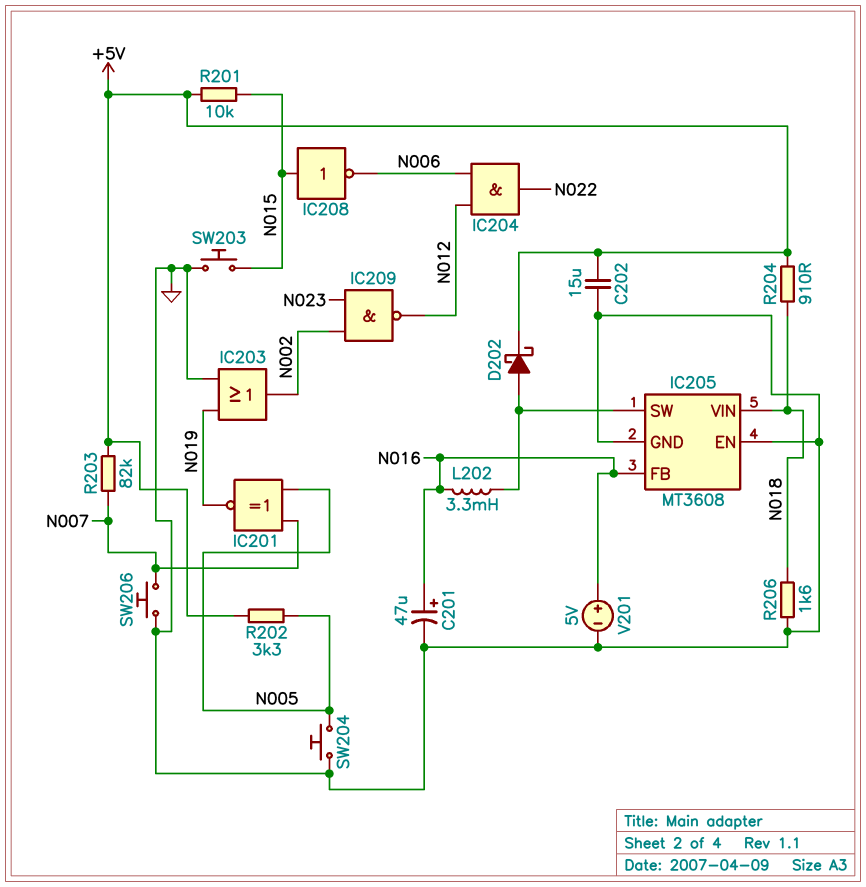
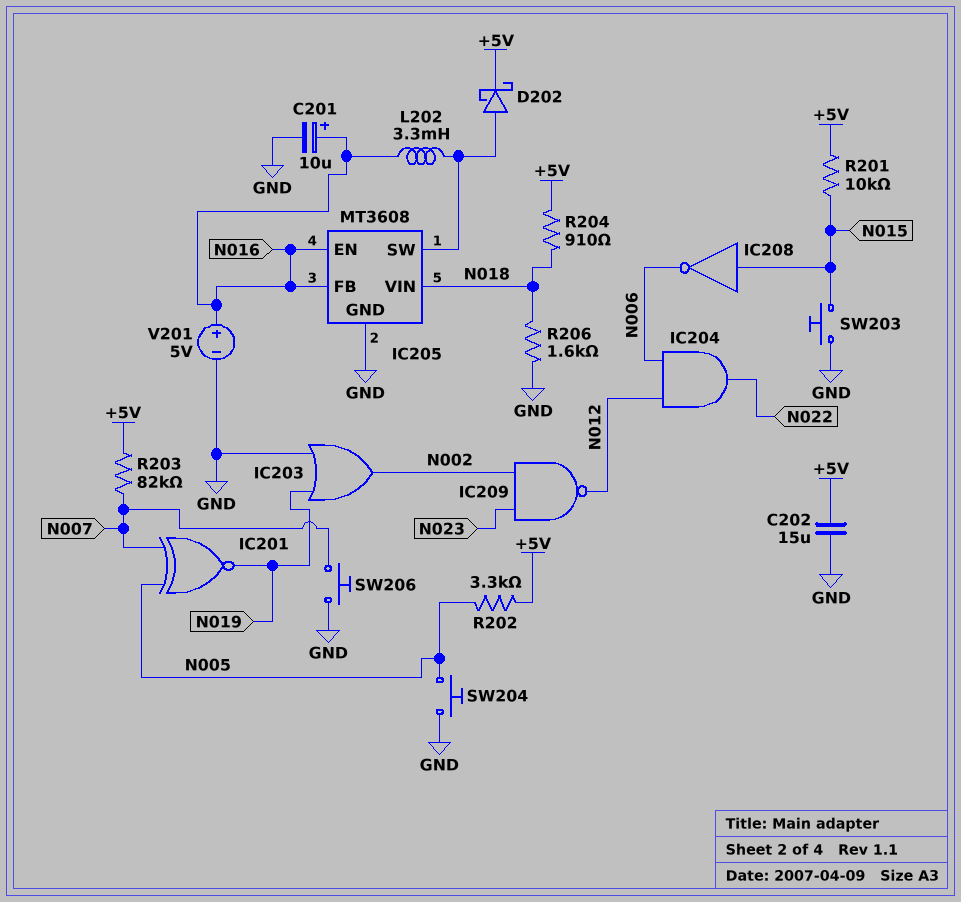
C201: 47uF (plus N016, minus GND) -> 10uF (plus N016, minus GND)
IC205 pin EN: GND -> N016

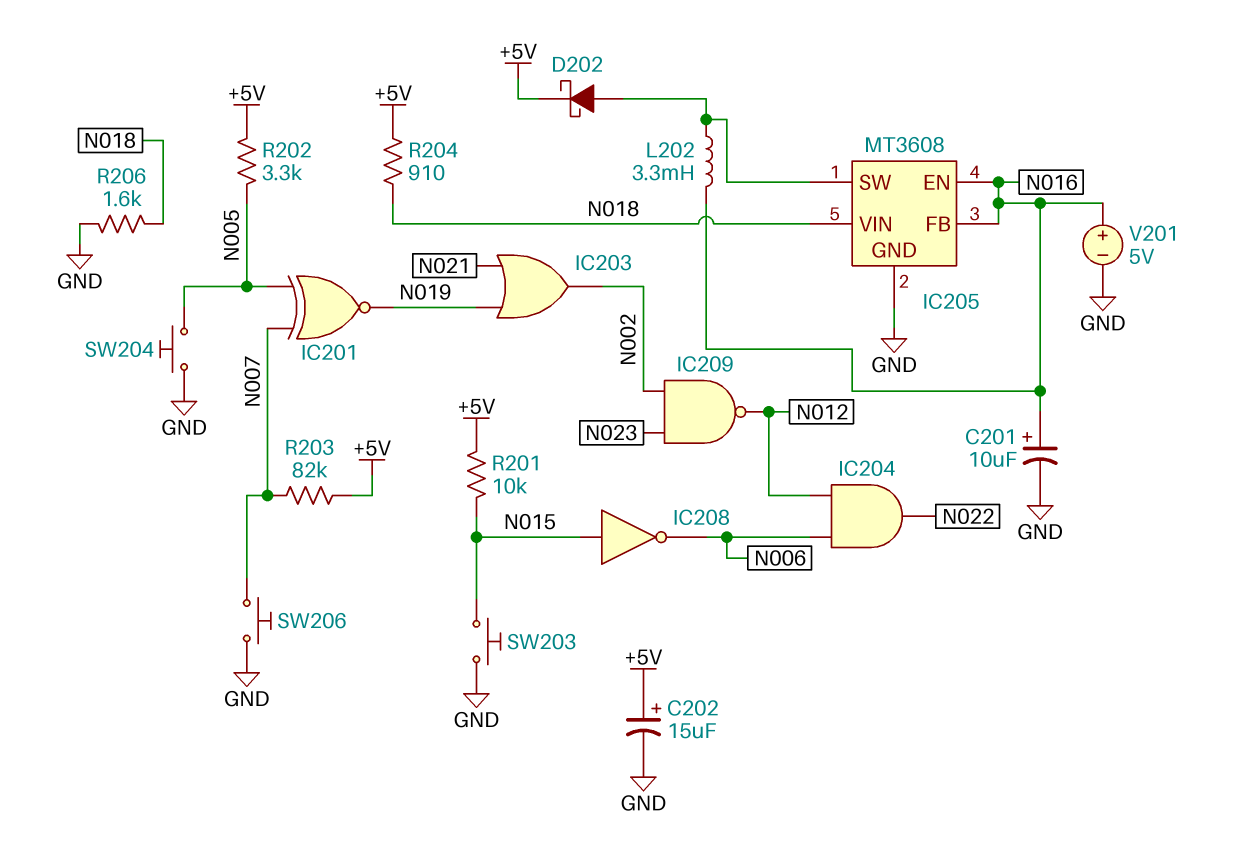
C202: 15uF (+5V, GND) -> 15uF (plus +5V, minus GND)
IC203: OR (in GND, in N019, out N002) -> OR (in N019, in N021, out N002)

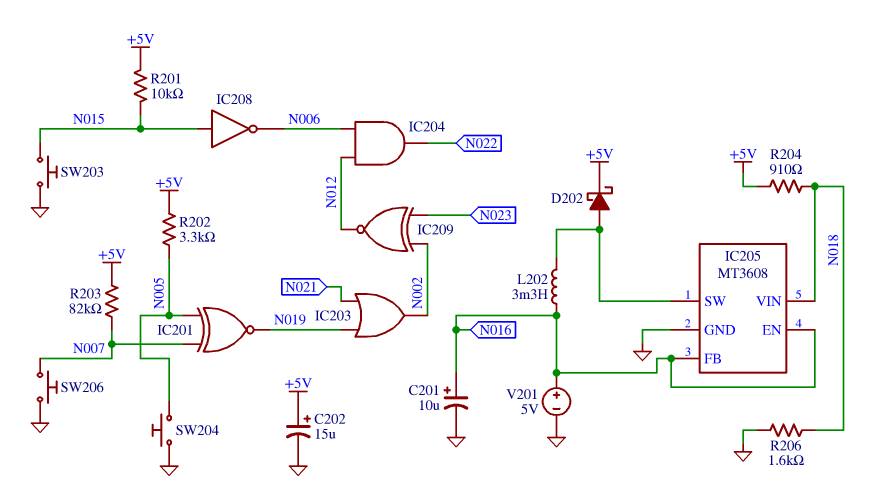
IC209: NAND (in N002, in N023, out N012) -> XNOR (in N002, in N023, out N012)

